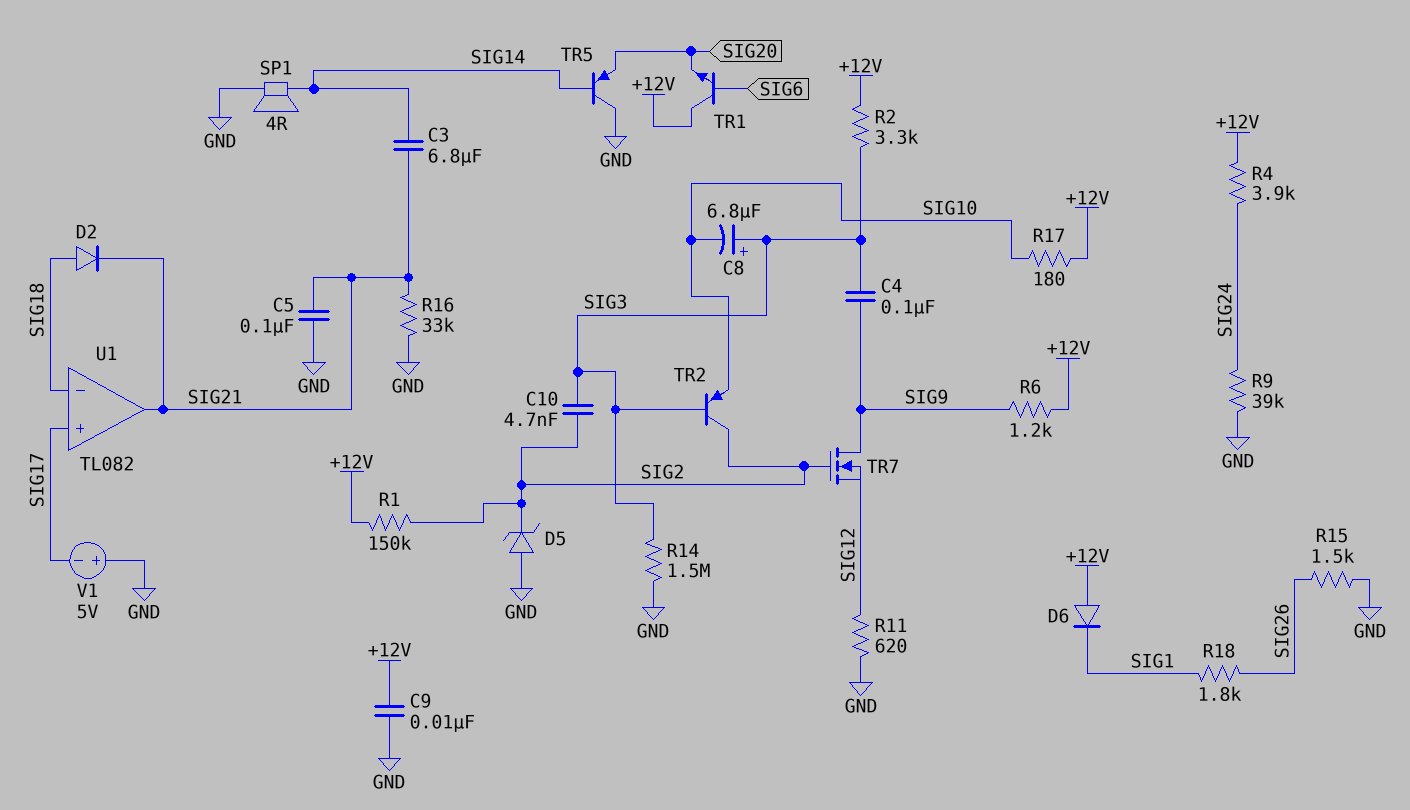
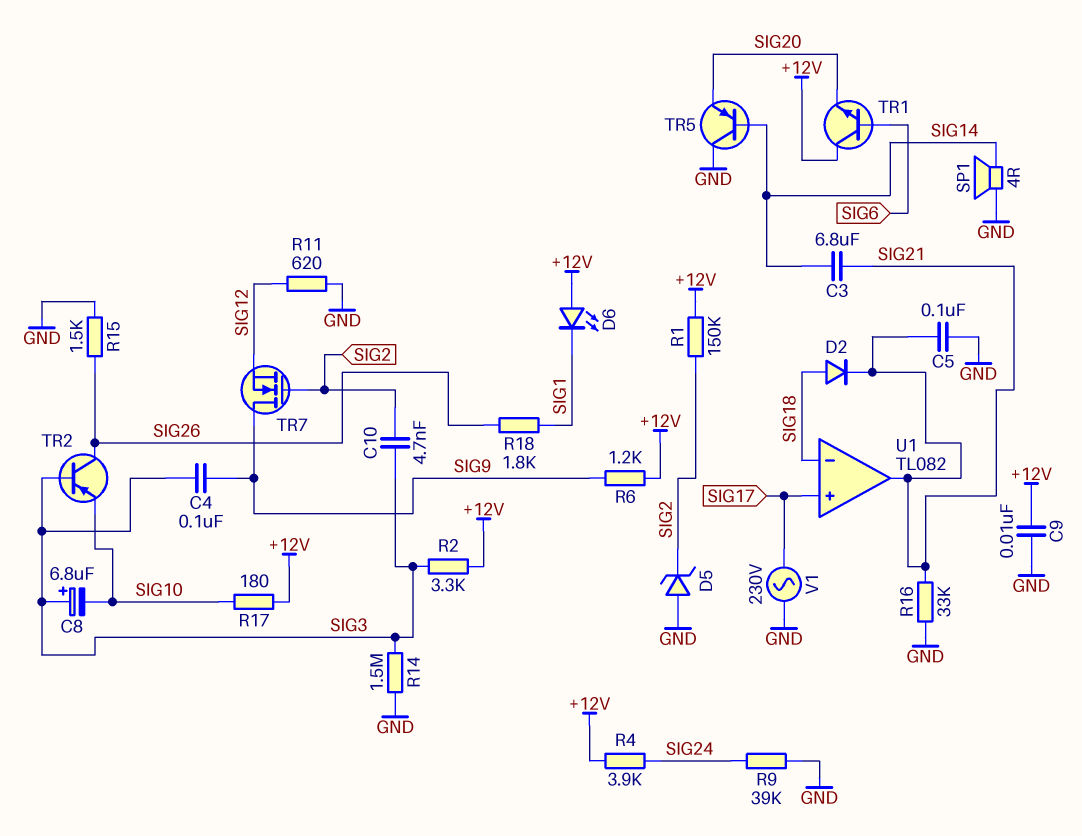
D6: diode (A +12V, K SIG1) -> LED (A +12V, K SIG1)
TR2: PNP (B SIG3, C SIG2, E SIG10) -> PNP (B SIG3, C SIG26, E SIG10)
V1: 5V (plus GND, minus SIG17) -> AC 230V (GND, SIG17)

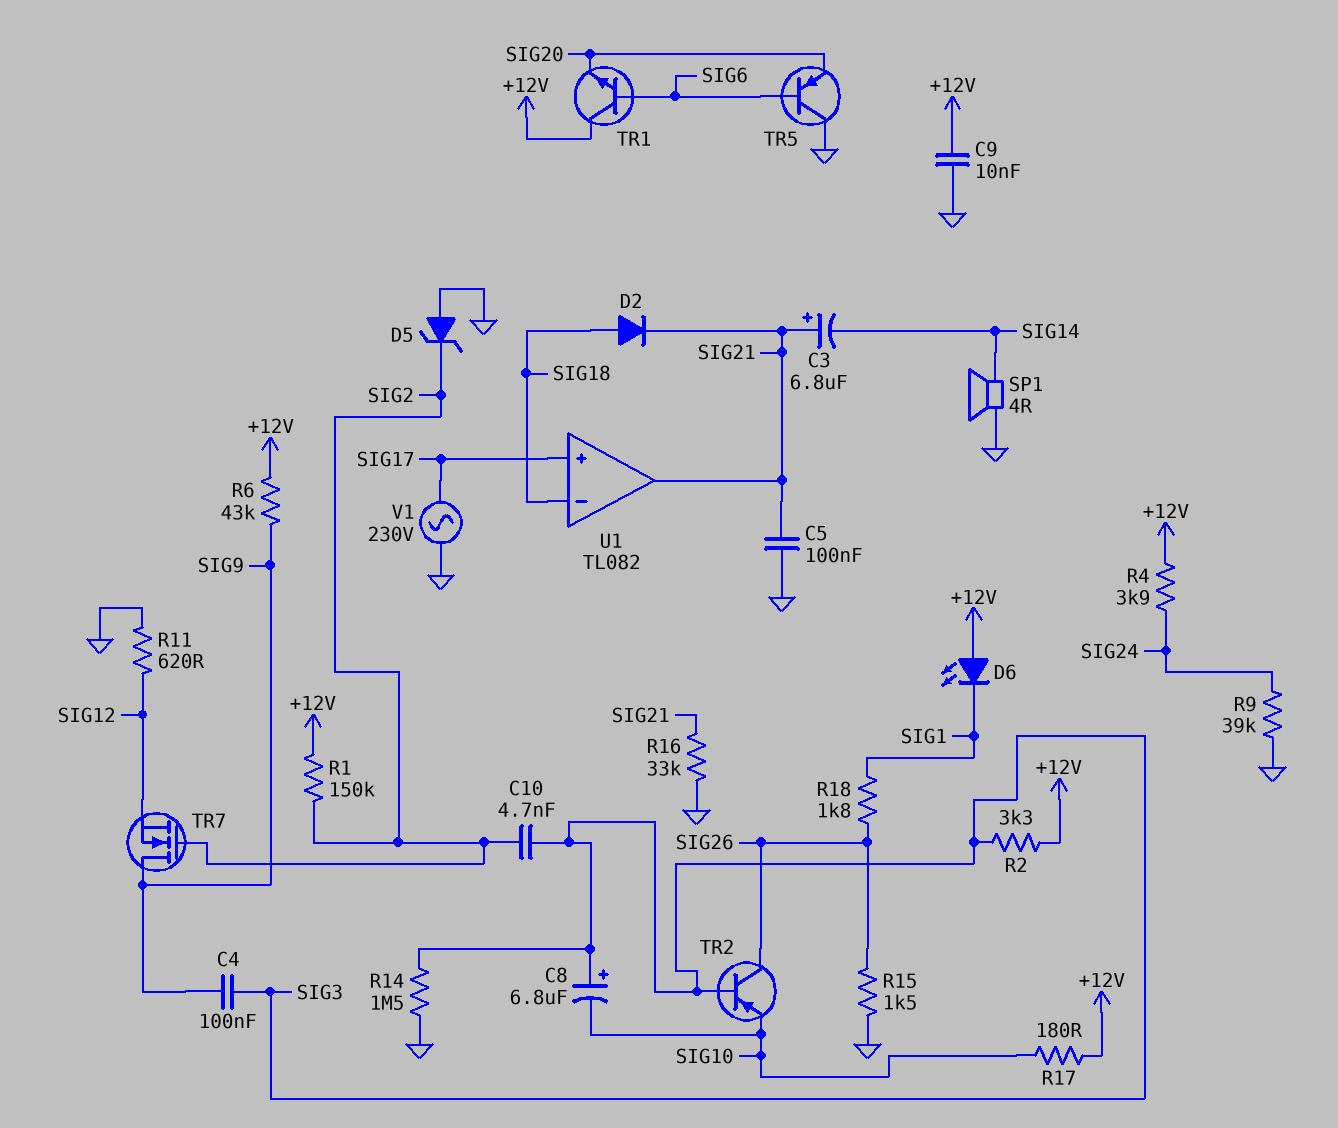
C3: 6.8uF (SIG14, SIG21) -> 6.8uF (plus SIG21, minus SIG14)
R6: 1.2k (+12V, SIG9) -> 43k (+12V, SIG9)
TR5: PNP (B SIG14, C GND, E SIG20) -> PNP (B SIG6, C GND, E SIG20)

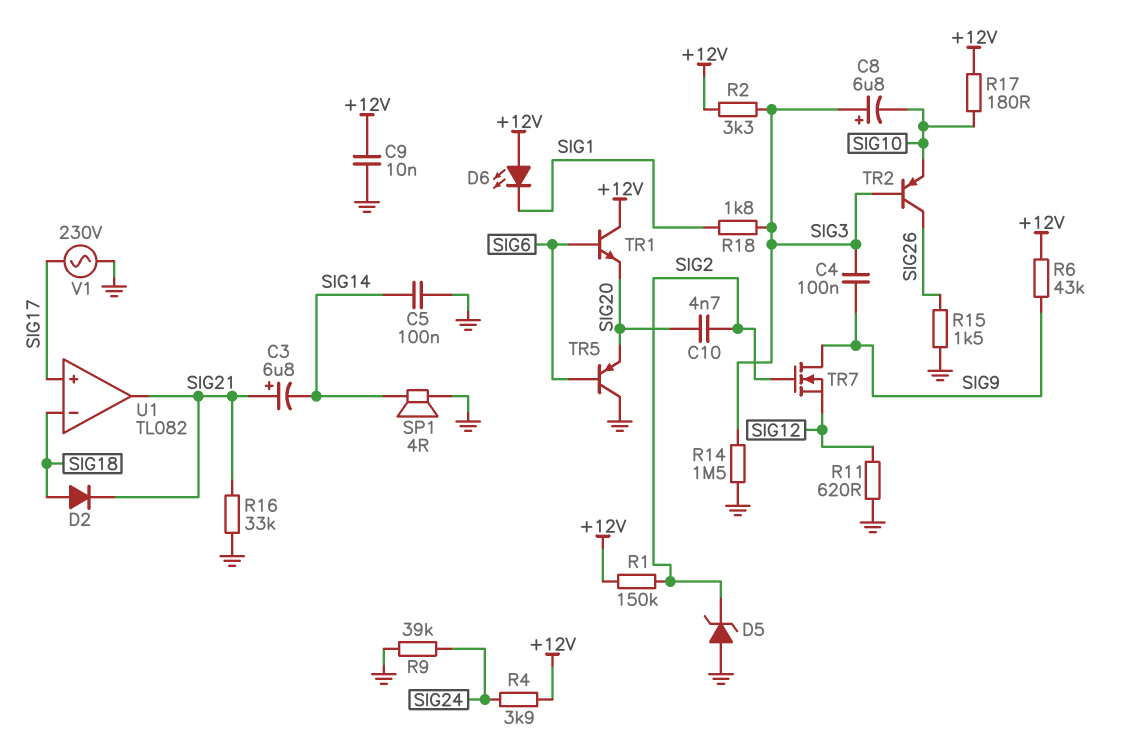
C5: 100nF (GND, SIG21) -> 100nF (GND, SIG14)
C10: 4.7nF (SIG2, SIG3) -> 4.7nF (SIG2, SIG20)
R18: 1.8k (SIG1, SIG26) -> 1.8k (SIG1, SIG3)

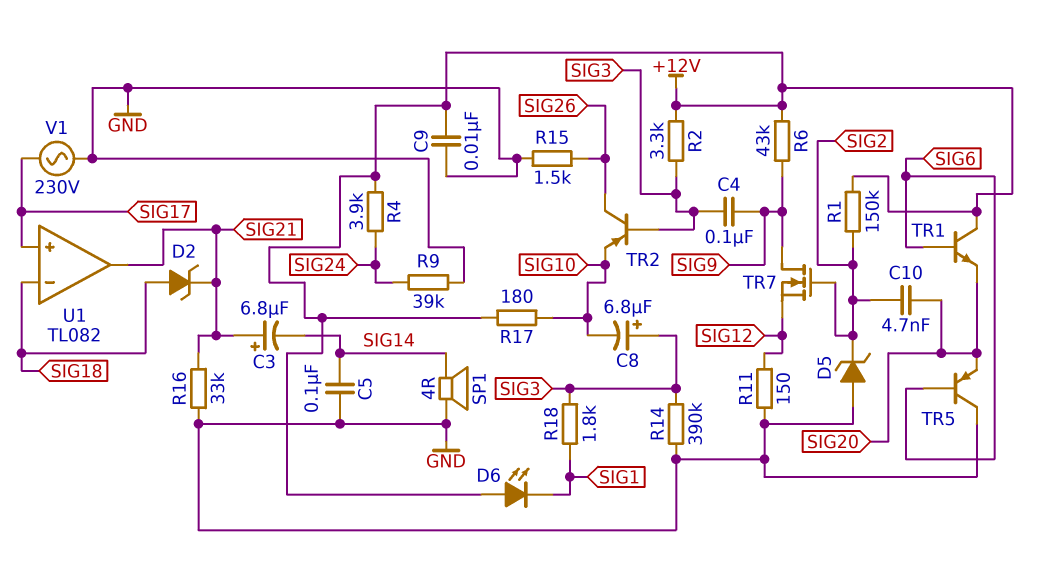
D2: diode (A SIG18, K SIG21) -> zener (A SIG18, K SIG21)
R11: 620 (GND, SIG12) -> 150 (GND, SIG12)
R14: 1.5M (GND, SIG3) -> 390k (GND, SIG3)

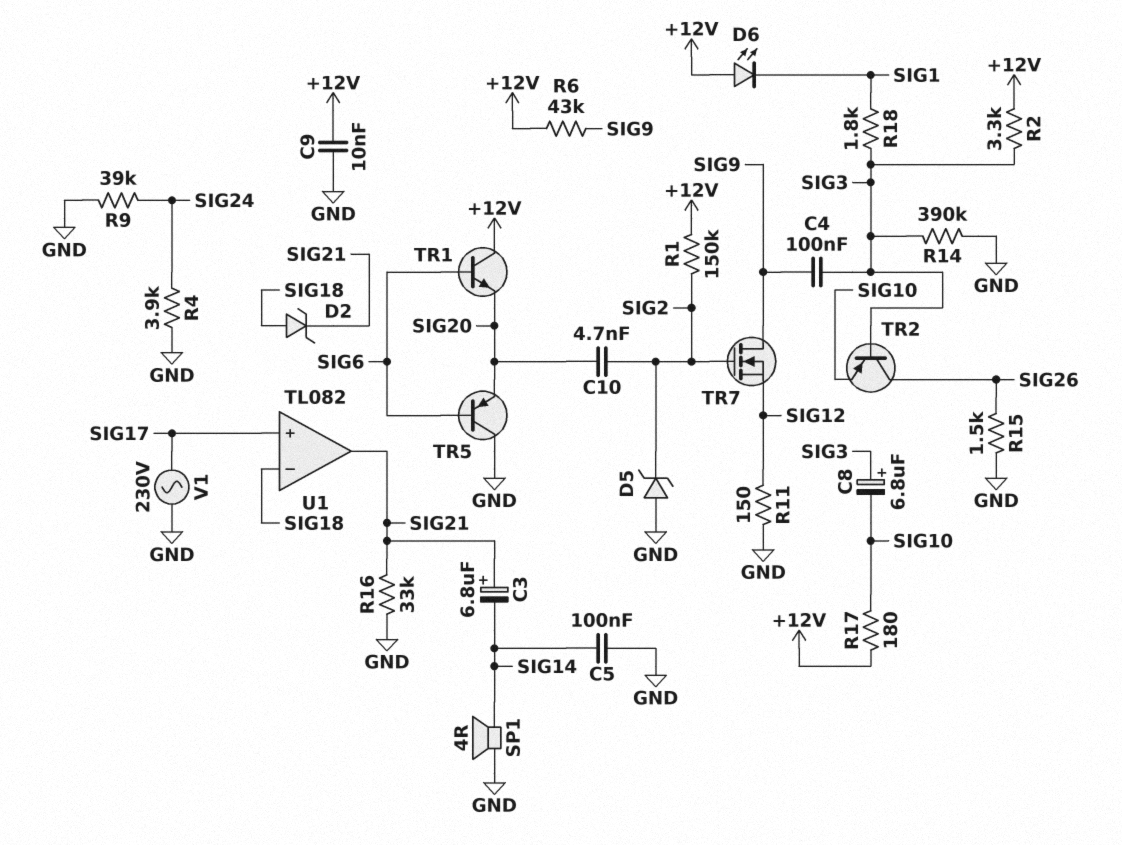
R4: 3.9k (+12V, SIG24) -> 3.9k (GND, SIG24)

